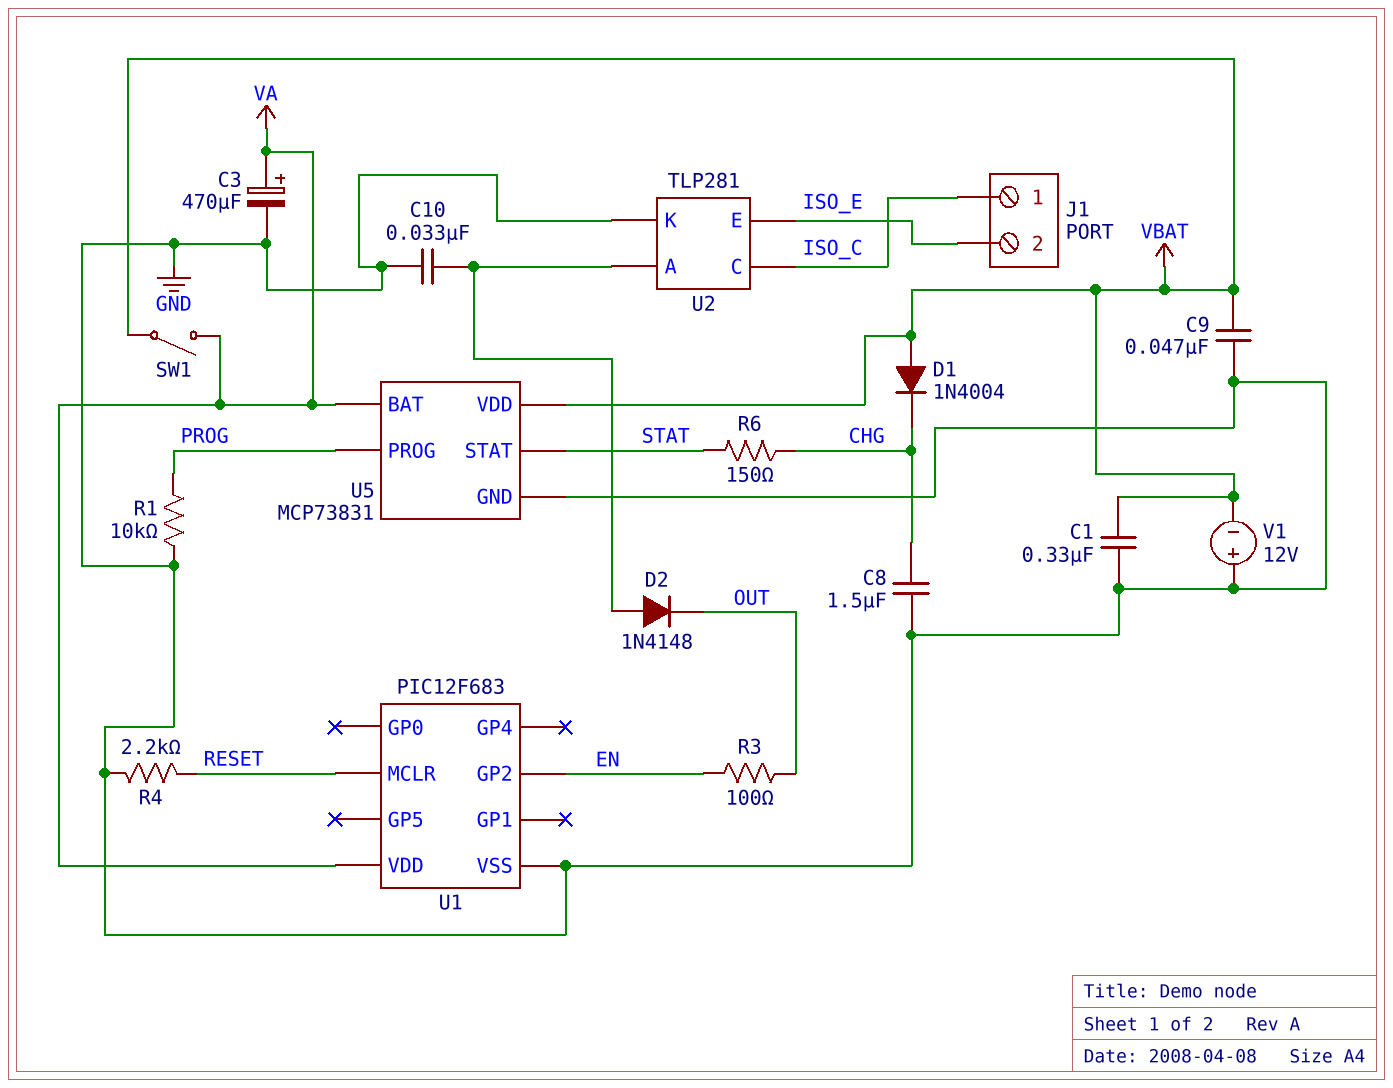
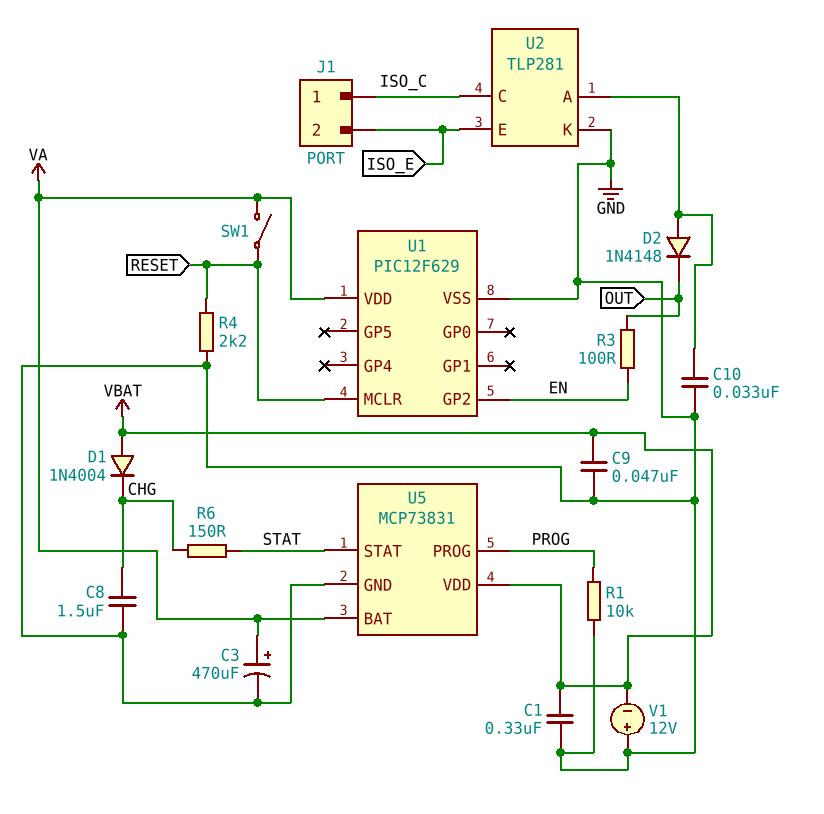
SW1: switch (VA, VBAT) -> switch (RESET, VA)
U1: PIC12F683 -> PIC12F629

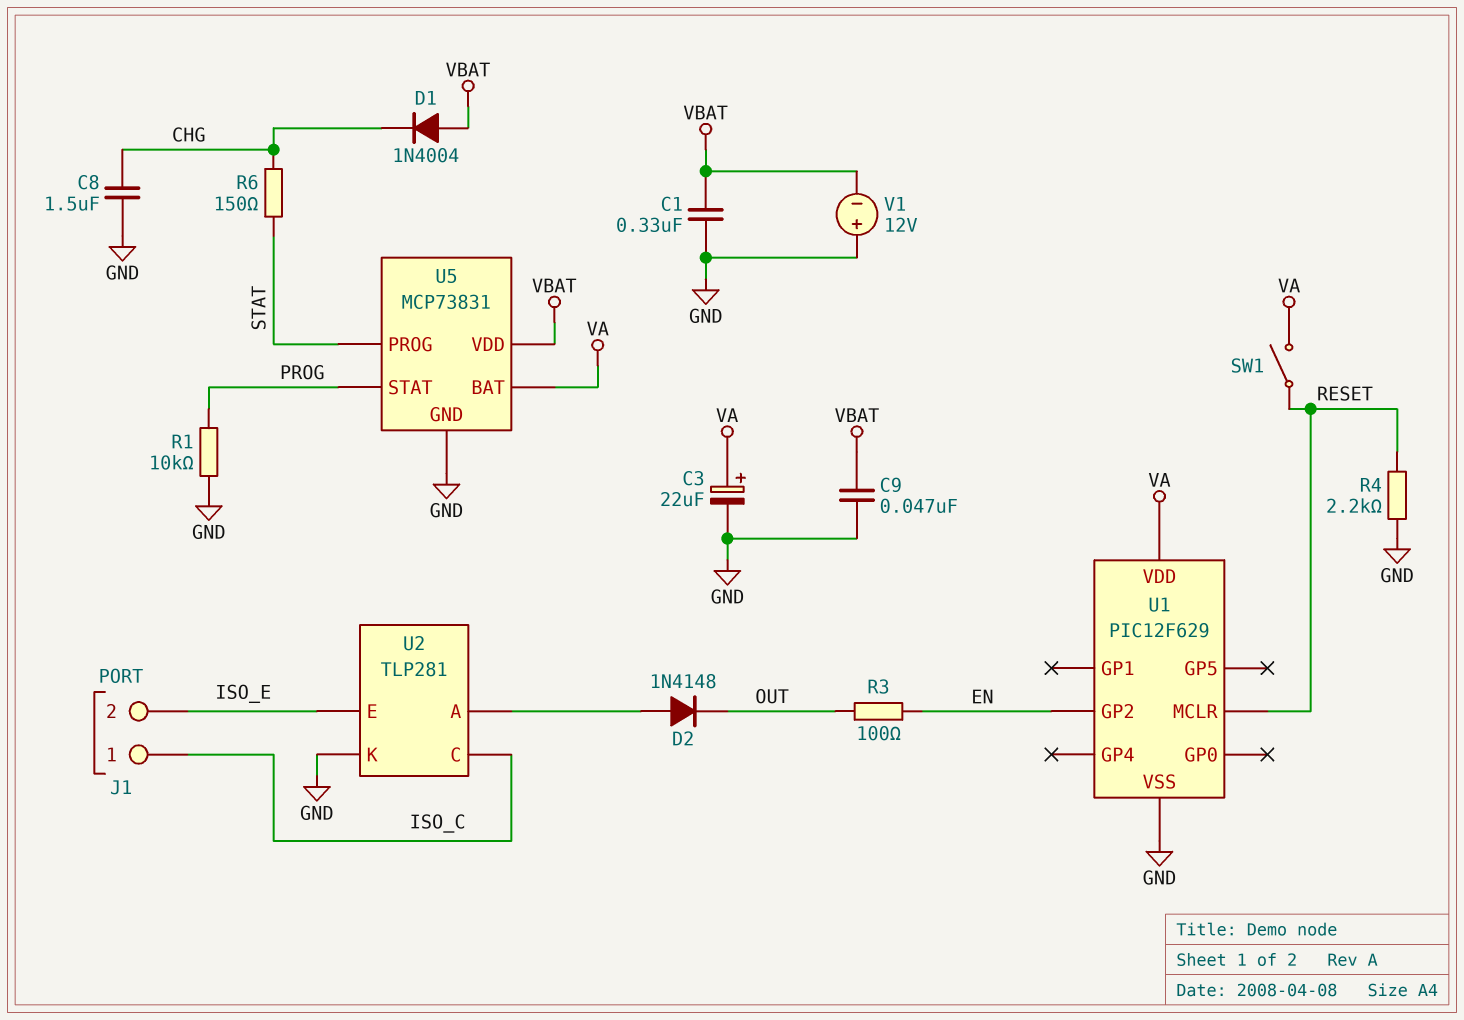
C3: 470uF (plus VA, minus GND) -> 22uF (plus VA, minus GND)
C10: 33nF (GND, U2/A) -> none
U5 pin PROG: PROG -> STAT
U5 pin STAT: STAT -> PROG

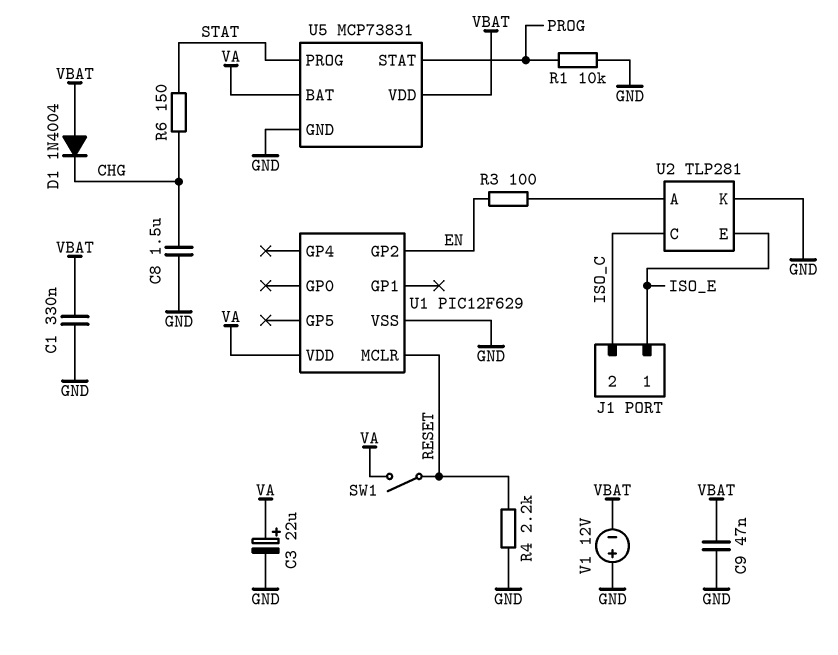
D2: diode 1N4148 (A U2/A, K OUT) -> none
J1 pin 1: ISO_C -> ISO_E
J1 pin 2: ISO_E -> ISO_C
R3: 100 (EN, OUT) -> 100 (EN, U2/A)

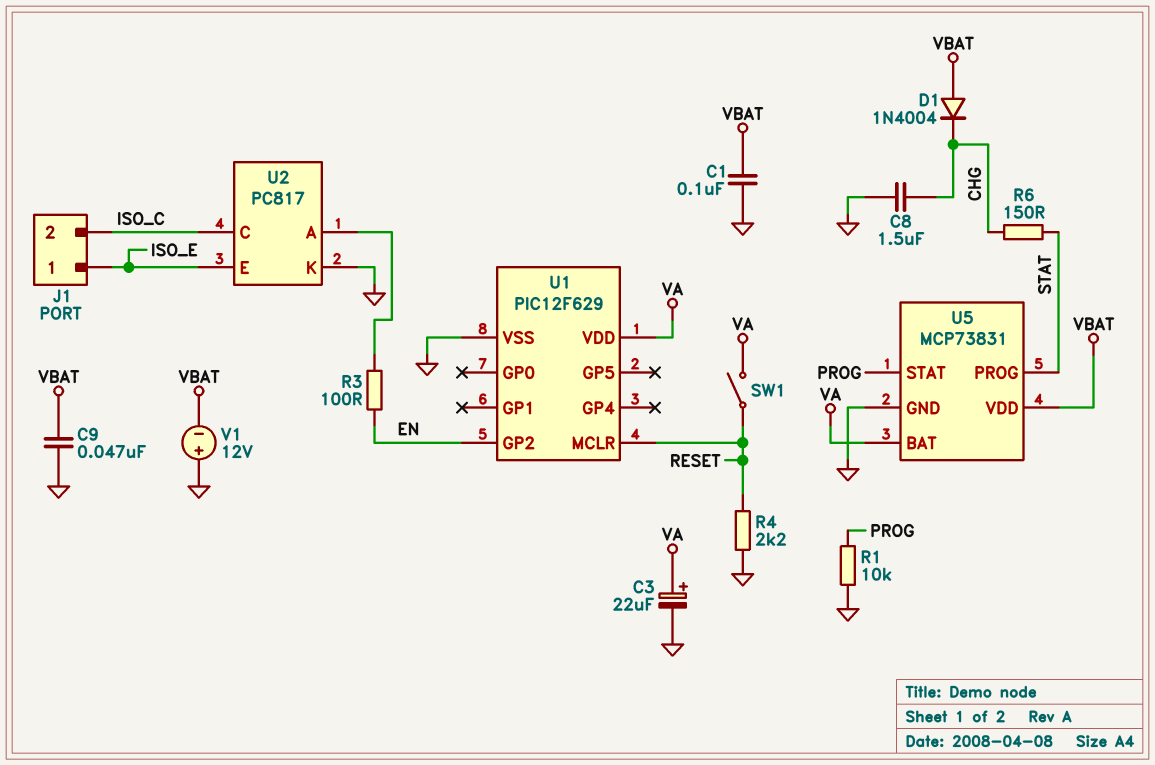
C1: 330nF (GND, VBAT) -> 100nF (GND, VBAT)
U2: TLP281 -> PC817

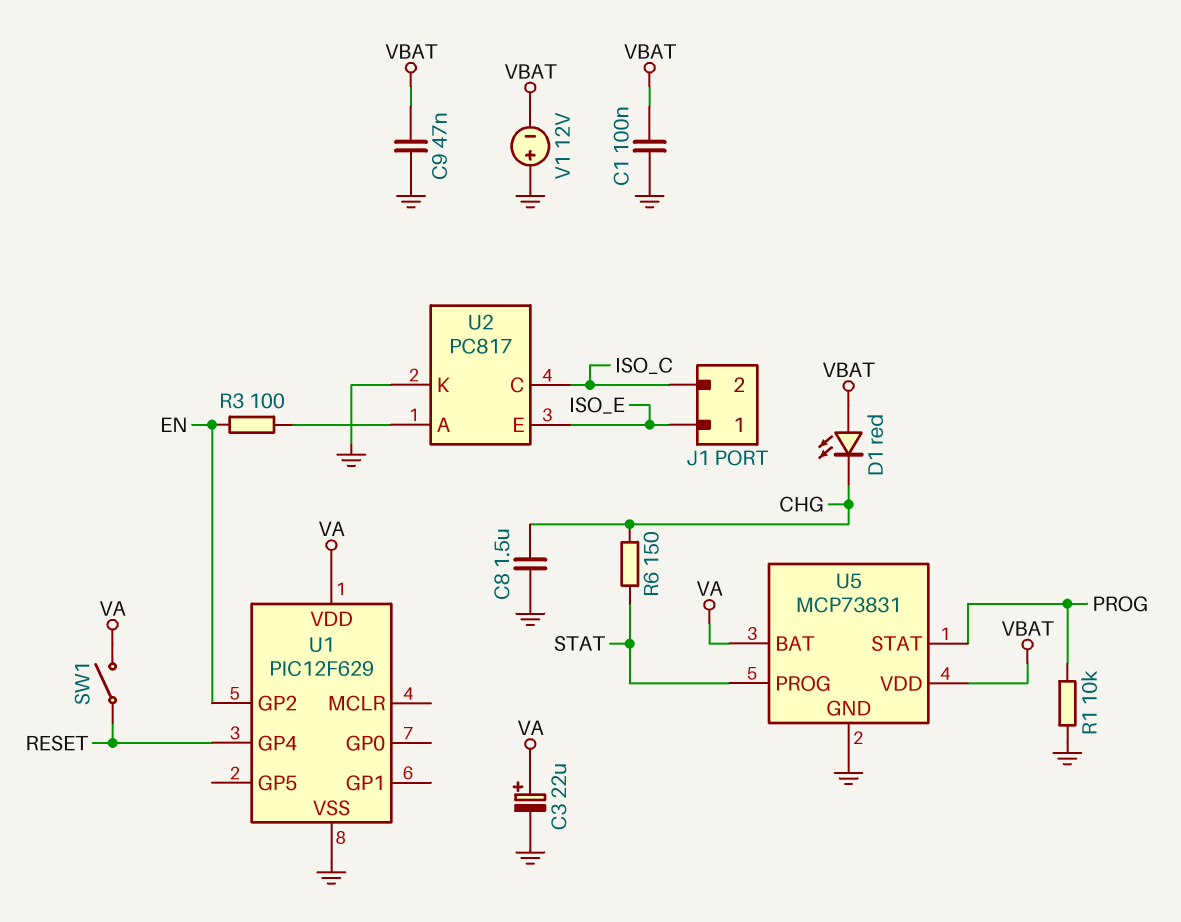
D1: diode 1N4004 (A VBAT, K CHG) -> LED red (A VBAT, K CHG)
R4: 2.2k (GND, RESET) -> none
U1 pin GP4: none -> RESET
U1 pin MCLR: RESET -> none

